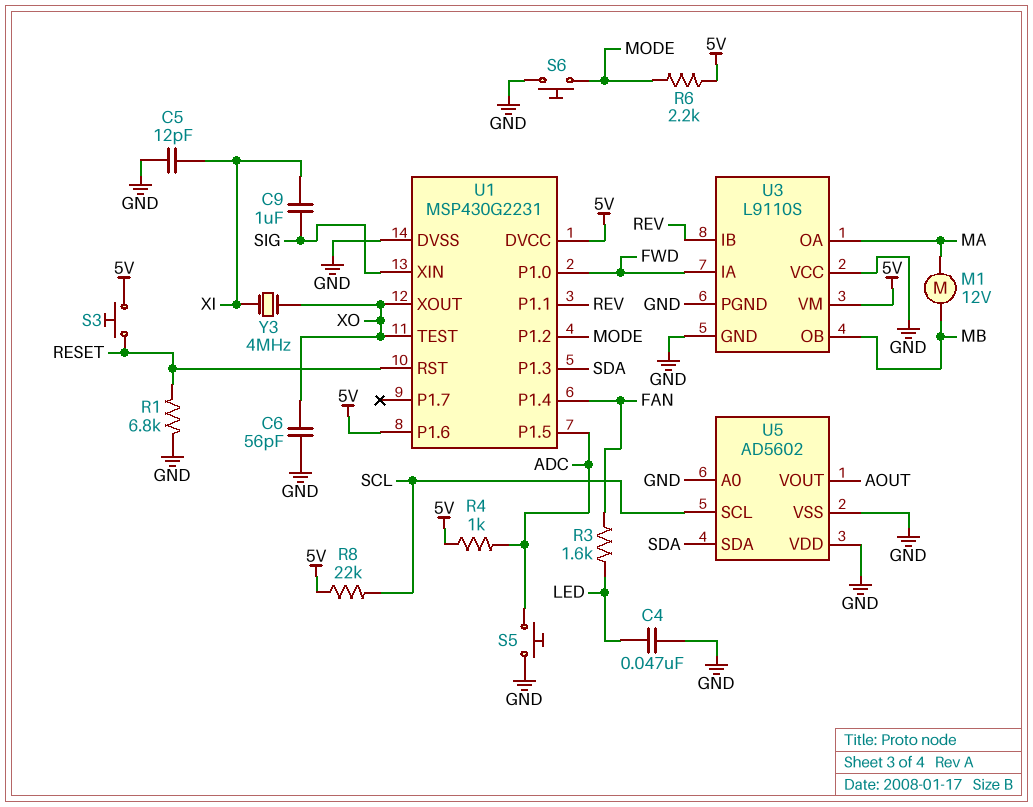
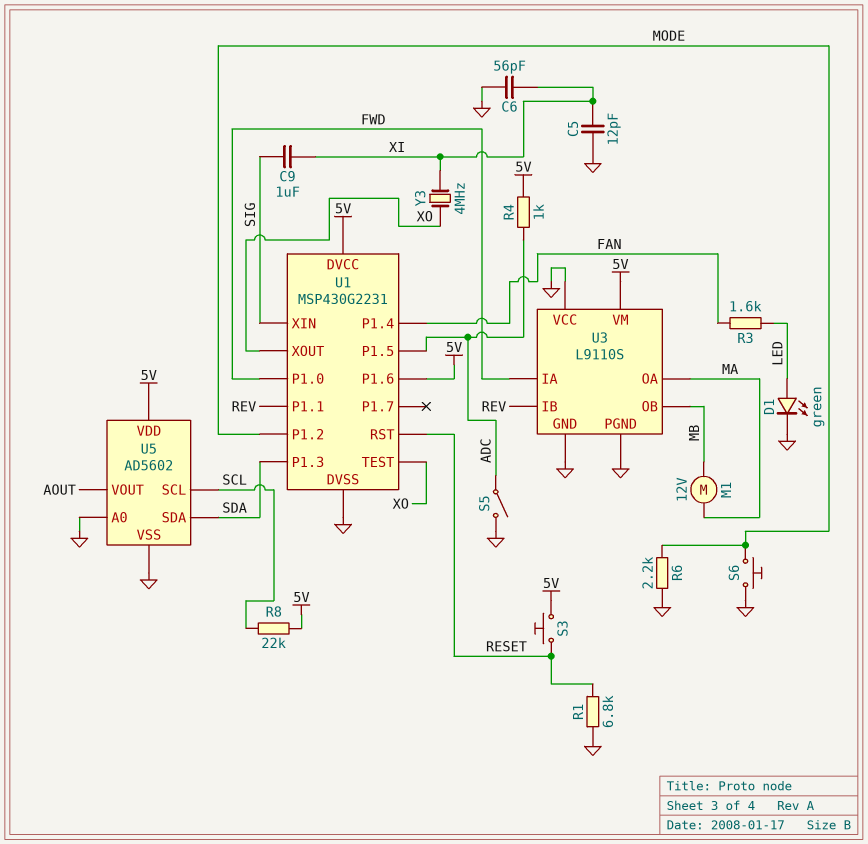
C4: 47nF (GND, LED) -> none
C6: 56pF (GND, XO) -> 56pF (GND, XI)
D1: none -> LED green (A LED, K GND)
R6: 2.2k (5V, MODE) -> 2.2k (GND, MODE)
S5: button (ADC, GND) -> switch (ADC, GND)
U5 pin VDD: GND -> 5V

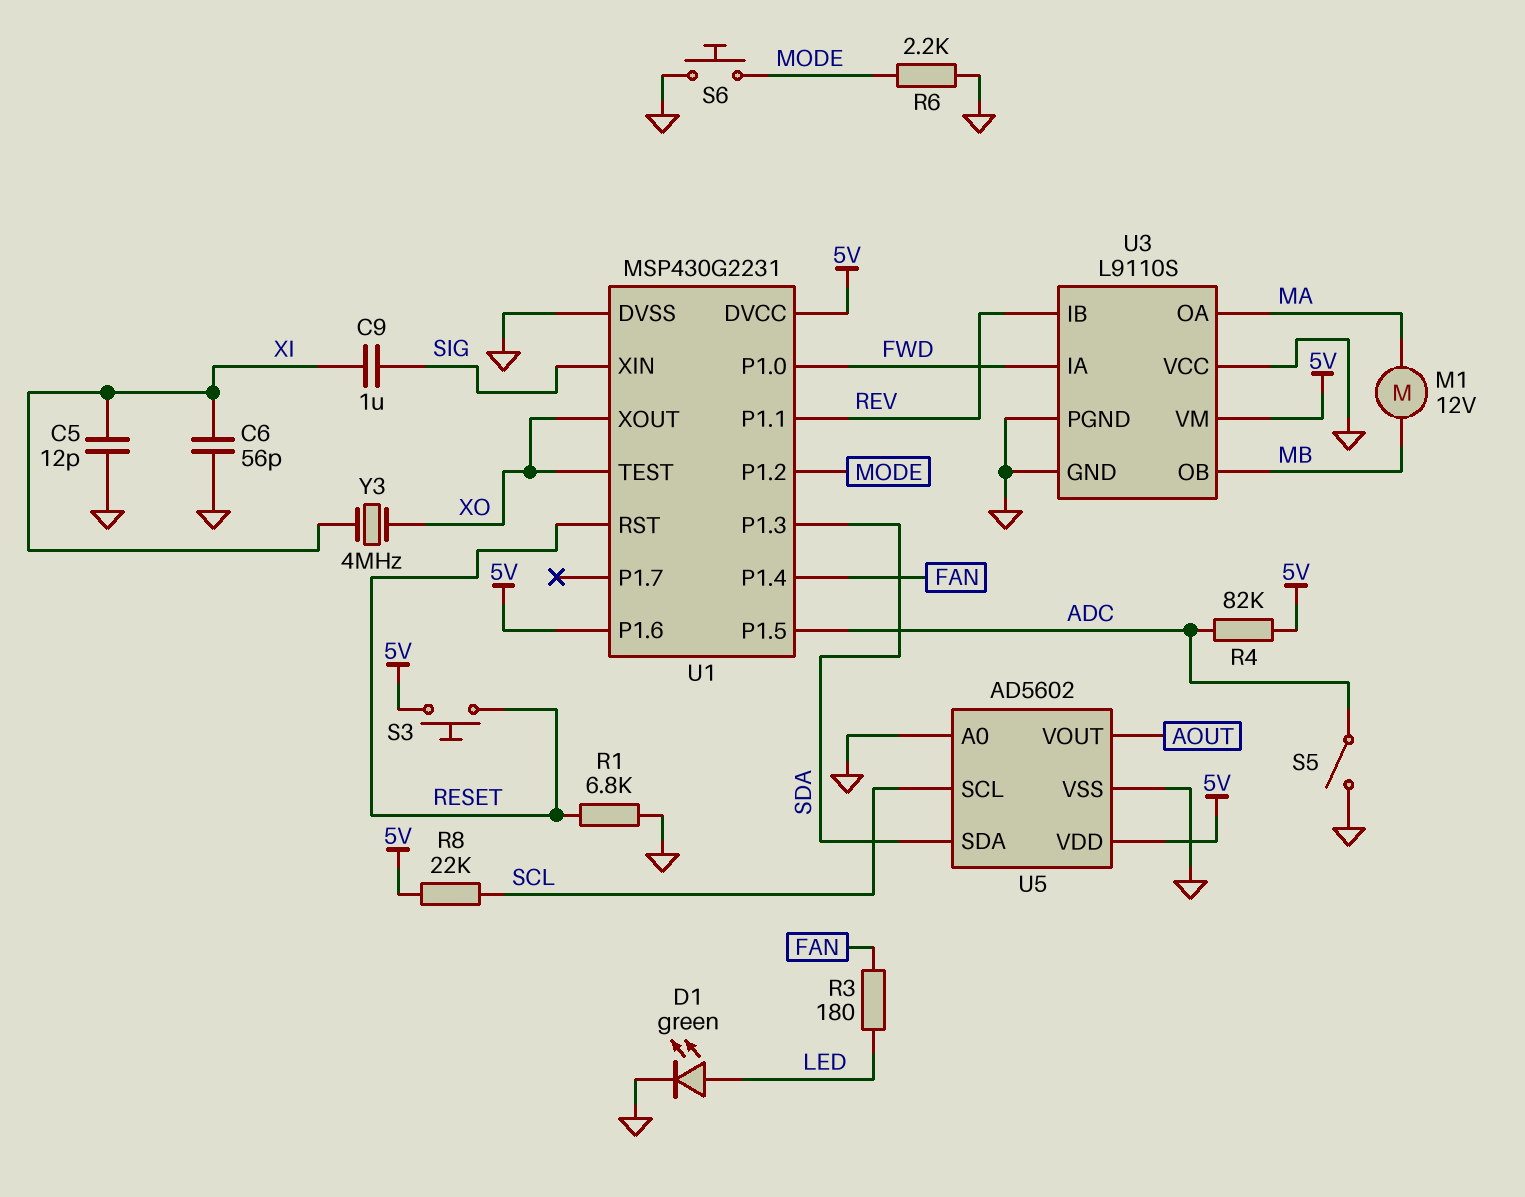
R3: 1.6k (FAN, LED) -> 180 (FAN, LED)
R4: 1k (5V, ADC) -> 82k (5V, ADC)

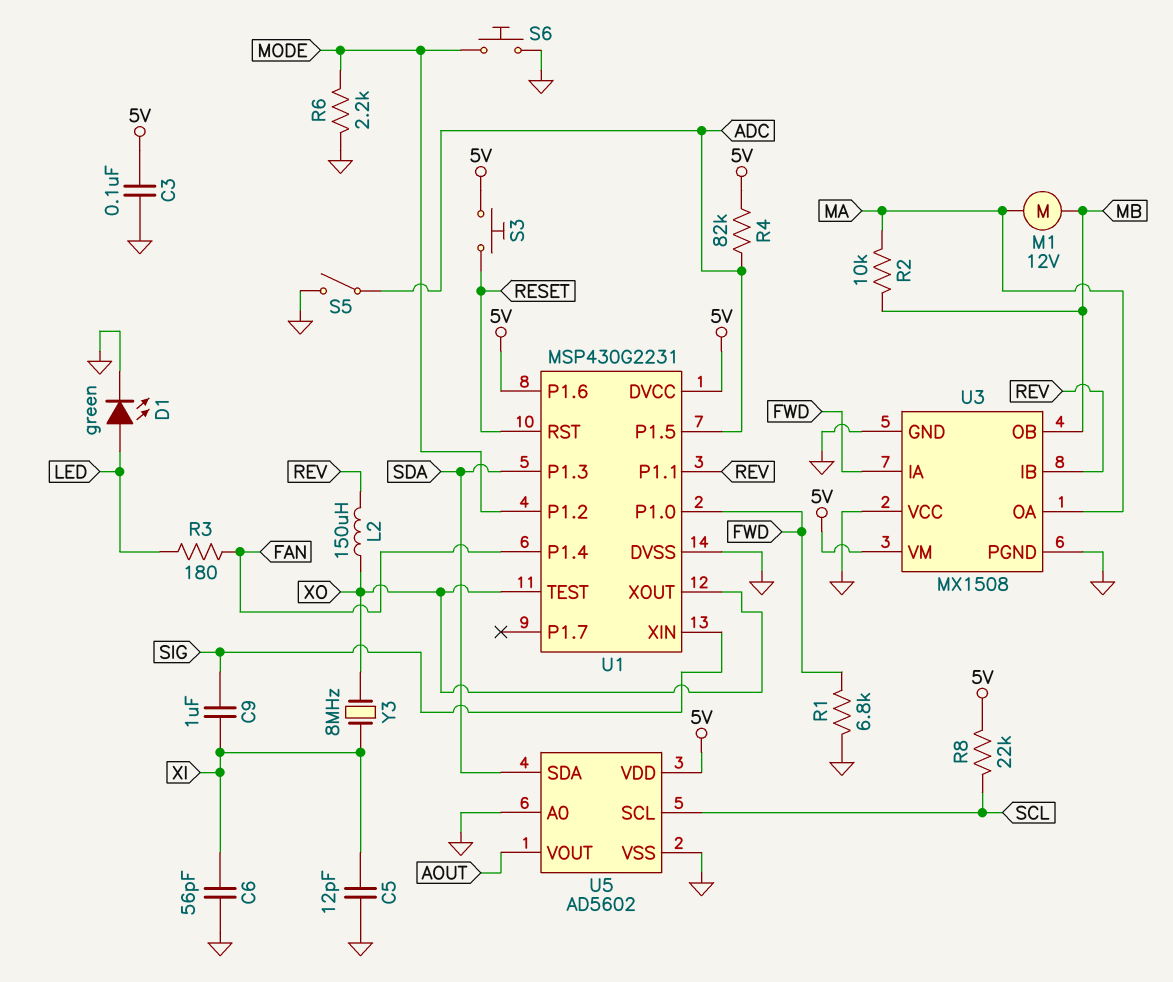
C3: none -> 100nF (5V, GND)
L2: none -> 150uH (REV, XO)
R1: 6.8k (GND, RESET) -> 6.8k (FWD, GND)
R2: none -> 10k (MA, MB)
U3: L9110S -> MX1508
Y3: 4MHz (XI, XO) -> 8MHz (XI, XO)

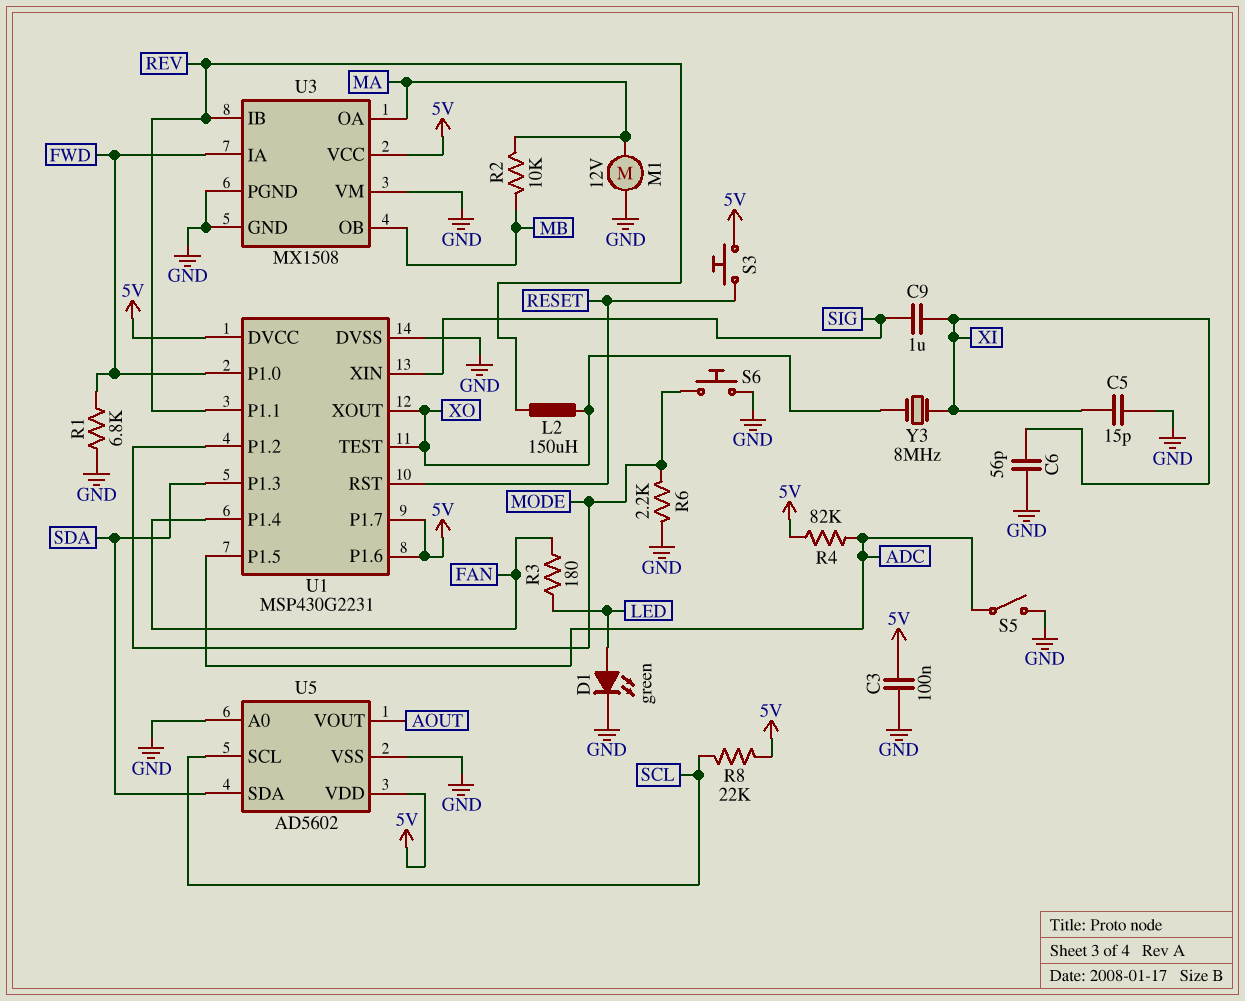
C5: 12pF (GND, XI) -> 15pF (GND, XI)
M1: motor 12V (MA, MB) -> motor 12V (GND, MA)
U1 pin P1.7: none -> 5V
U3 pin VCC: GND -> 5V
U3 pin VM: 5V -> GND

